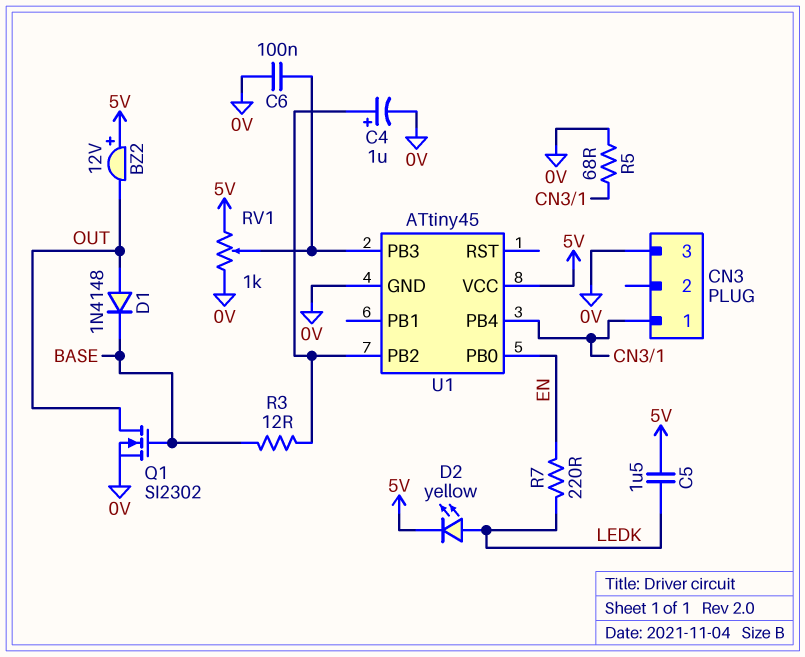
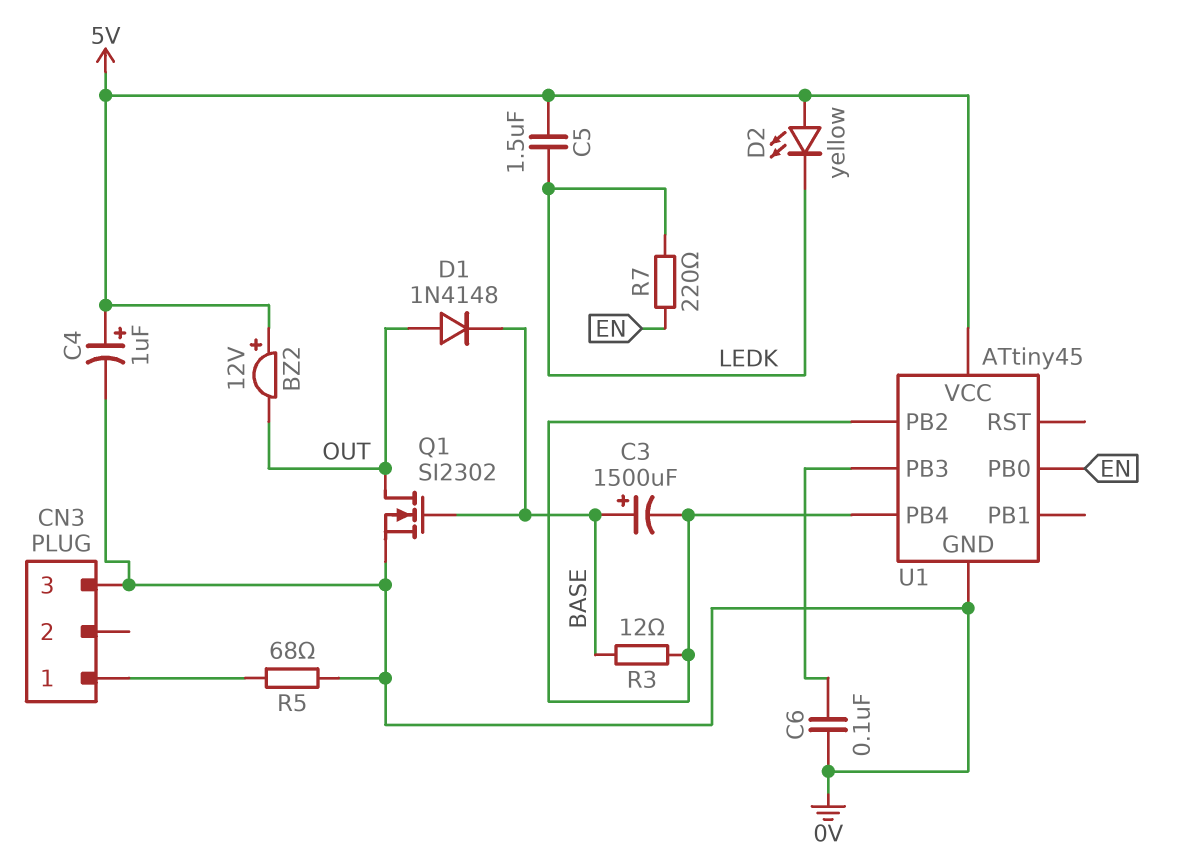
C3: none -> 1500uF (plus BASE, minus U1/PB2)
C4: 1uF (plus U1/PB2, minus 0V) -> 1uF (plus 5V, minus 0V)
D2: LED yellow (A LEDK, K 5V) -> LED yellow (A 5V, K LEDK)
RV1: 1k (0V, 5V, wiper U1/PB3) -> none
U1 pin PB4: CN3/1 -> U1/PB2

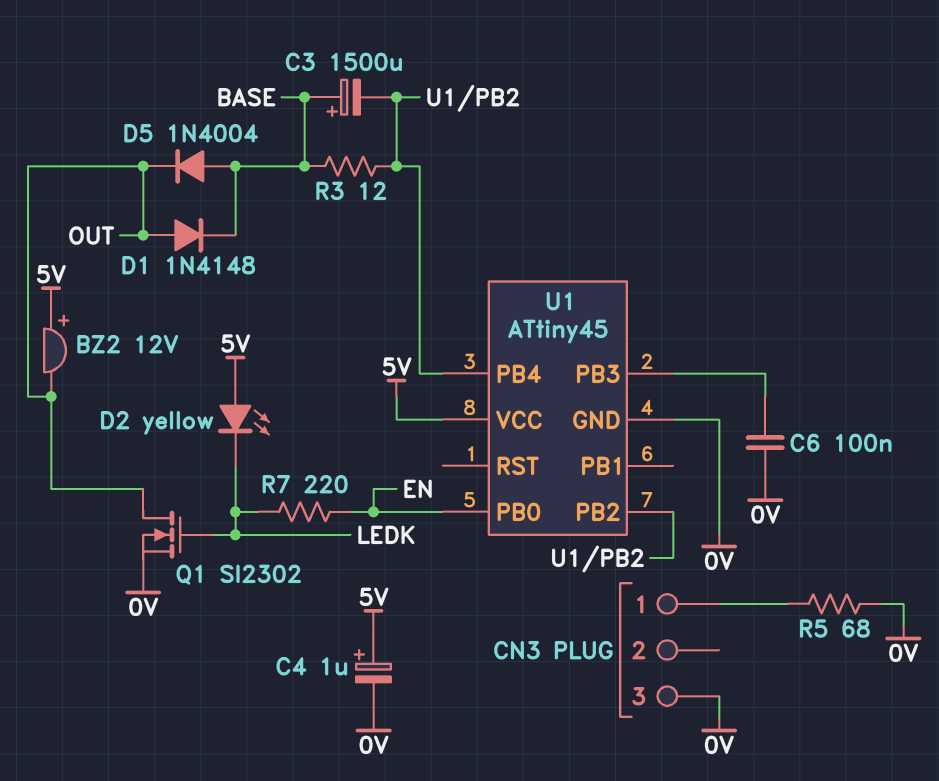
C5: 1.5uF (5V, LEDK) -> none
D5: none -> diode 1N4004 (A BASE, K OUT)
Q1: NMOS SI2302 (G BASE, D OUT, S 0V) -> NMOS SI2302 (G LEDK, D OUT, S 0V)

